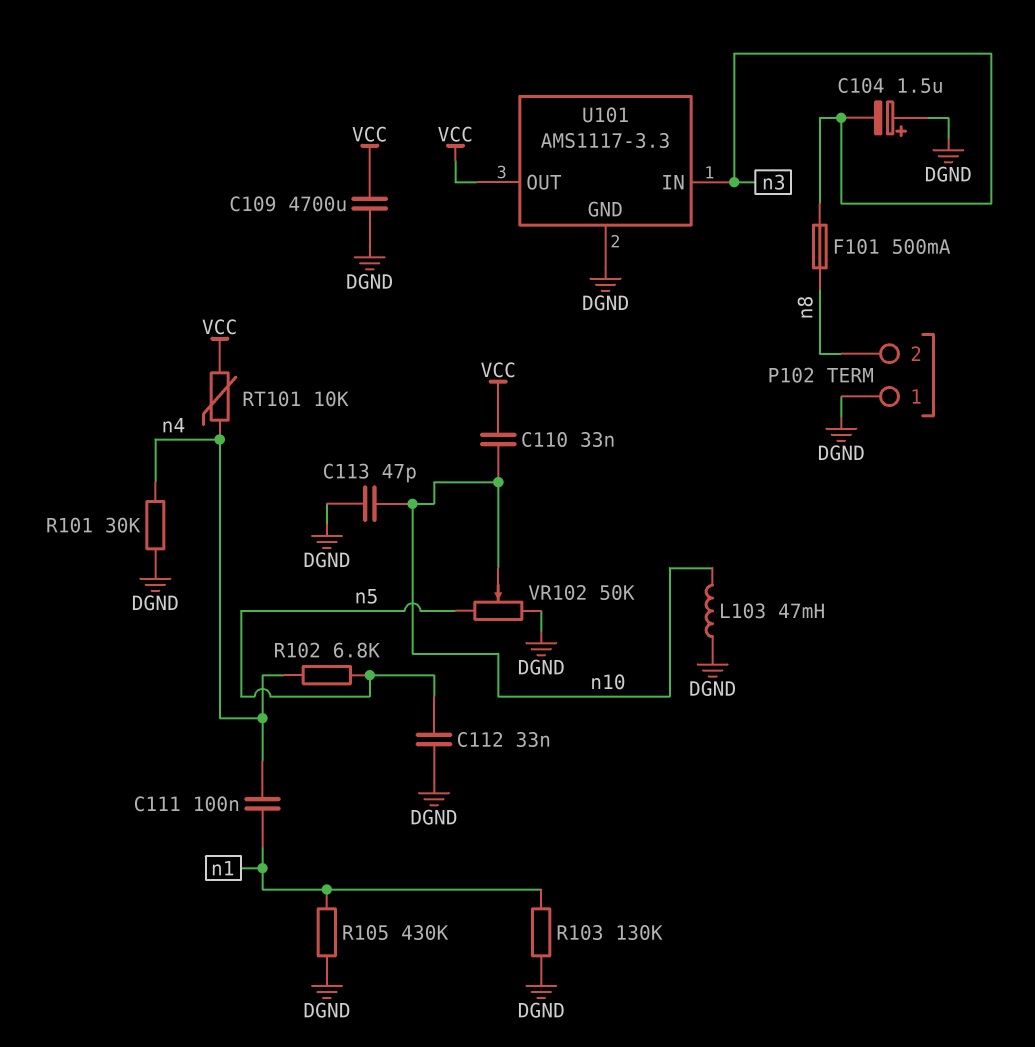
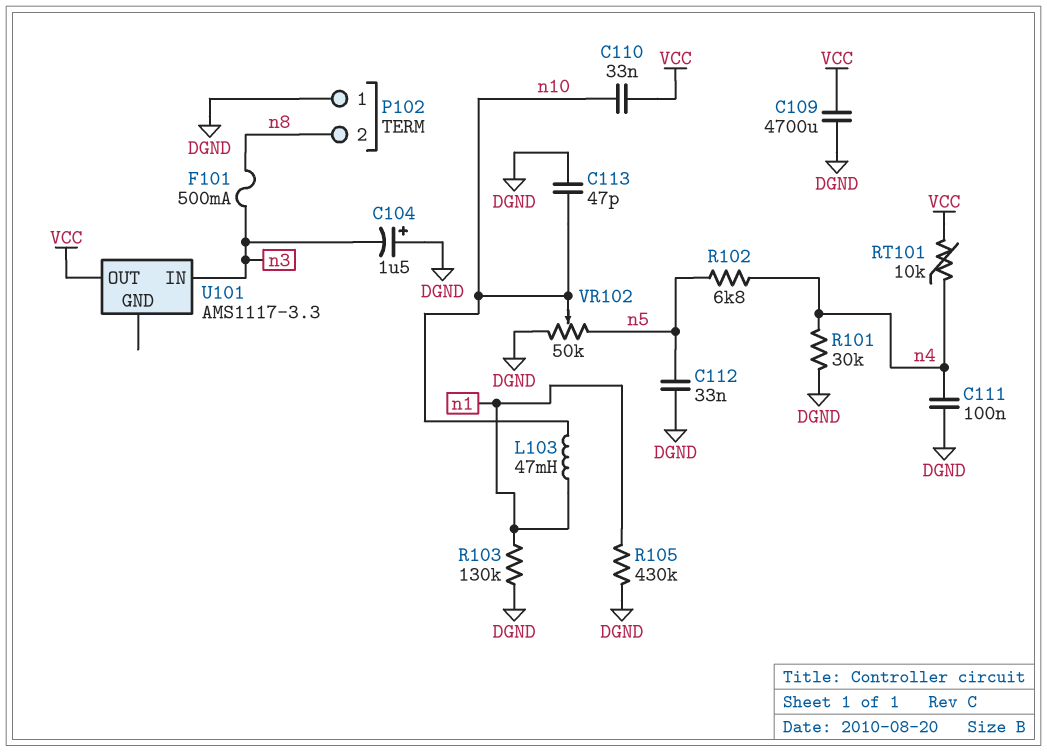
C111: 100nF (n1, n4) -> 100nF (DGND, n4)
L103: 47mH (DGND, n10) -> 47mH (n1, n10)
U101 pin GND: DGND -> none

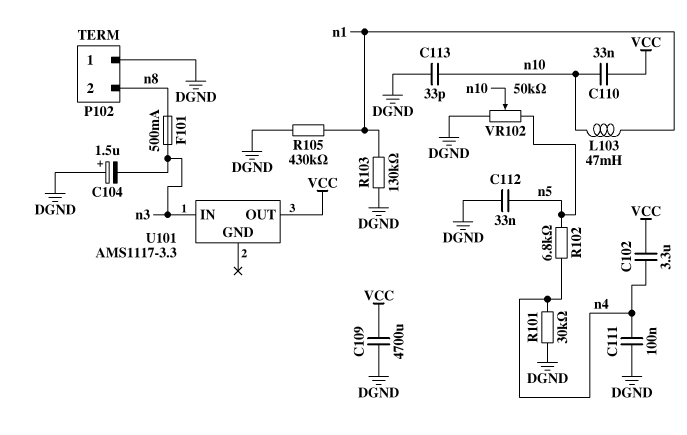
C102: none -> 3.3uF (VCC, n4)
C113: 47pF (DGND, n10) -> 33pF (DGND, n10)
RT101: 10k (VCC, n4) -> none

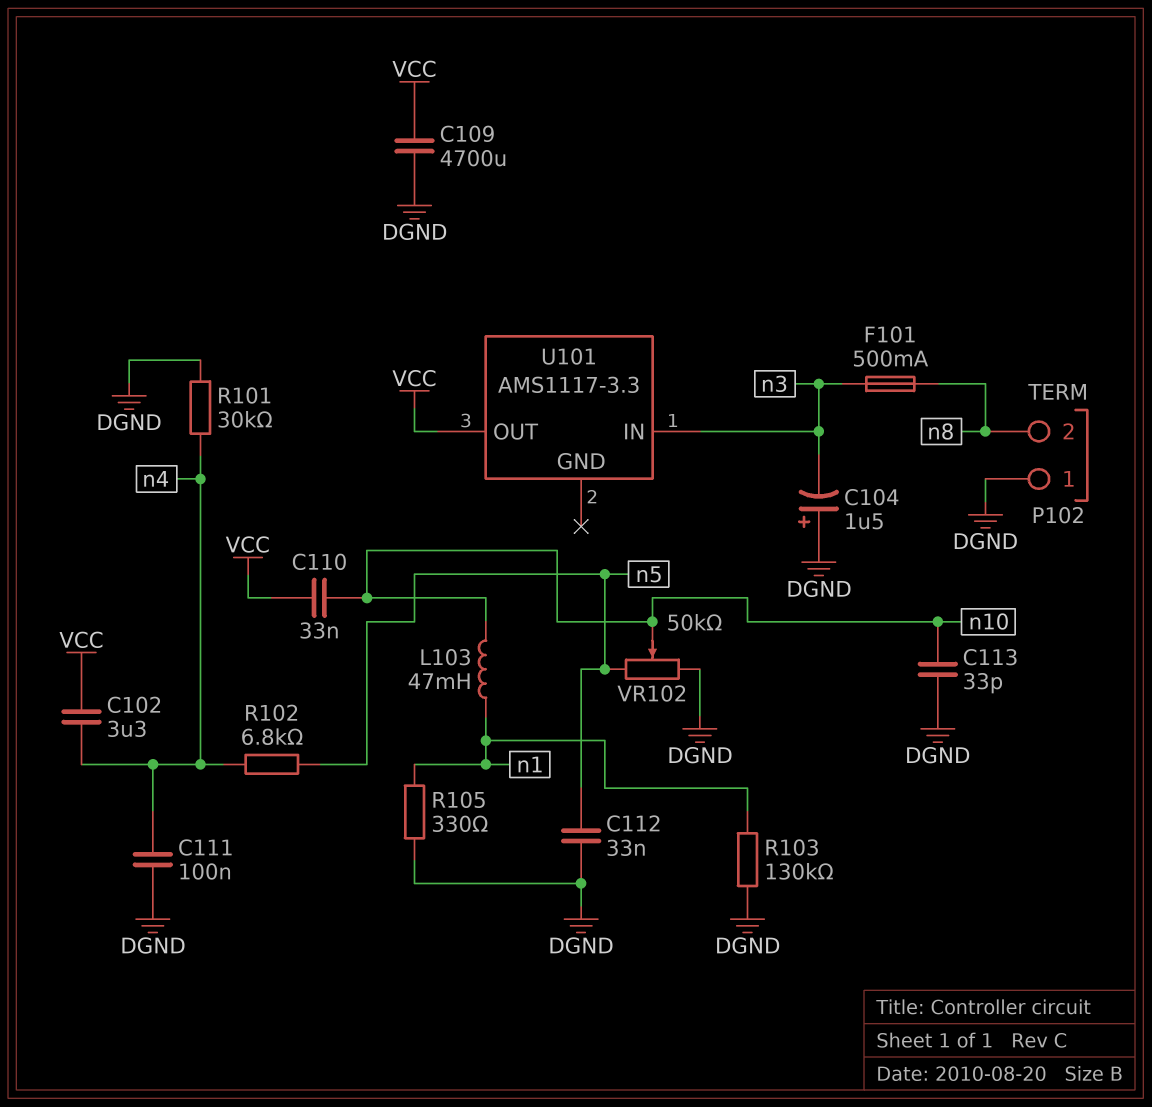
R105: 430k (DGND, n1) -> 330 (DGND, n1)

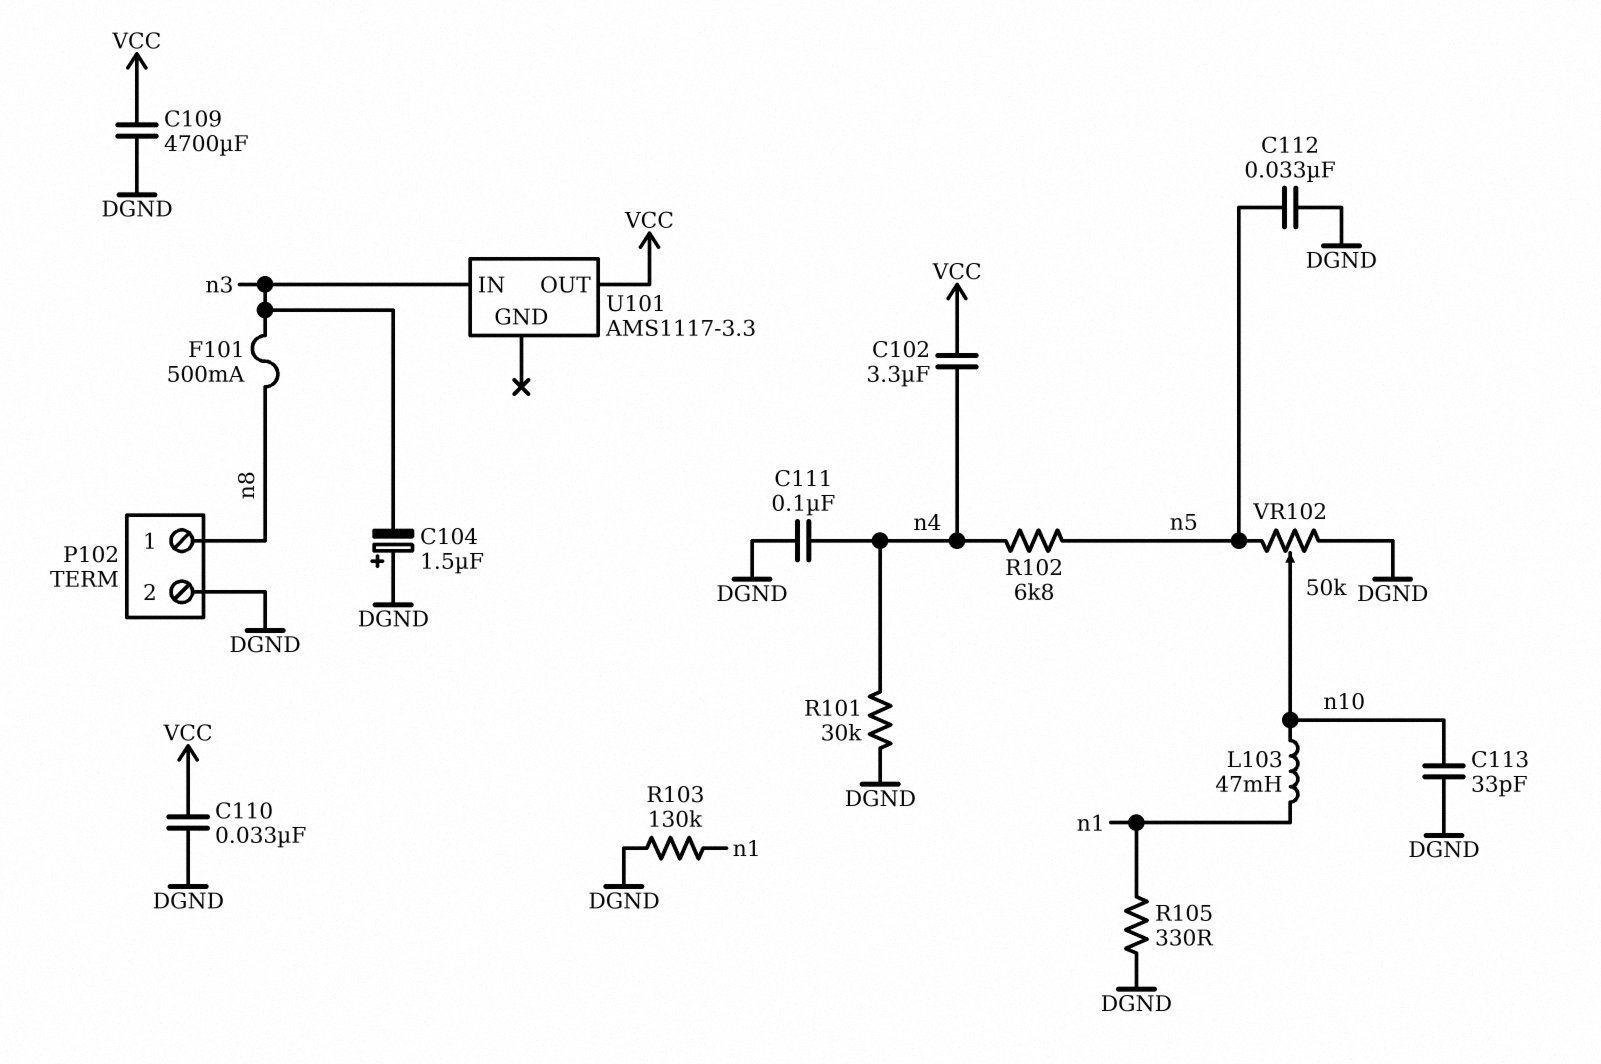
C110: 33nF (VCC, n10) -> 33nF (DGND, VCC)
P102 pin 1: DGND -> n8
P102 pin 2: n8 -> DGND

